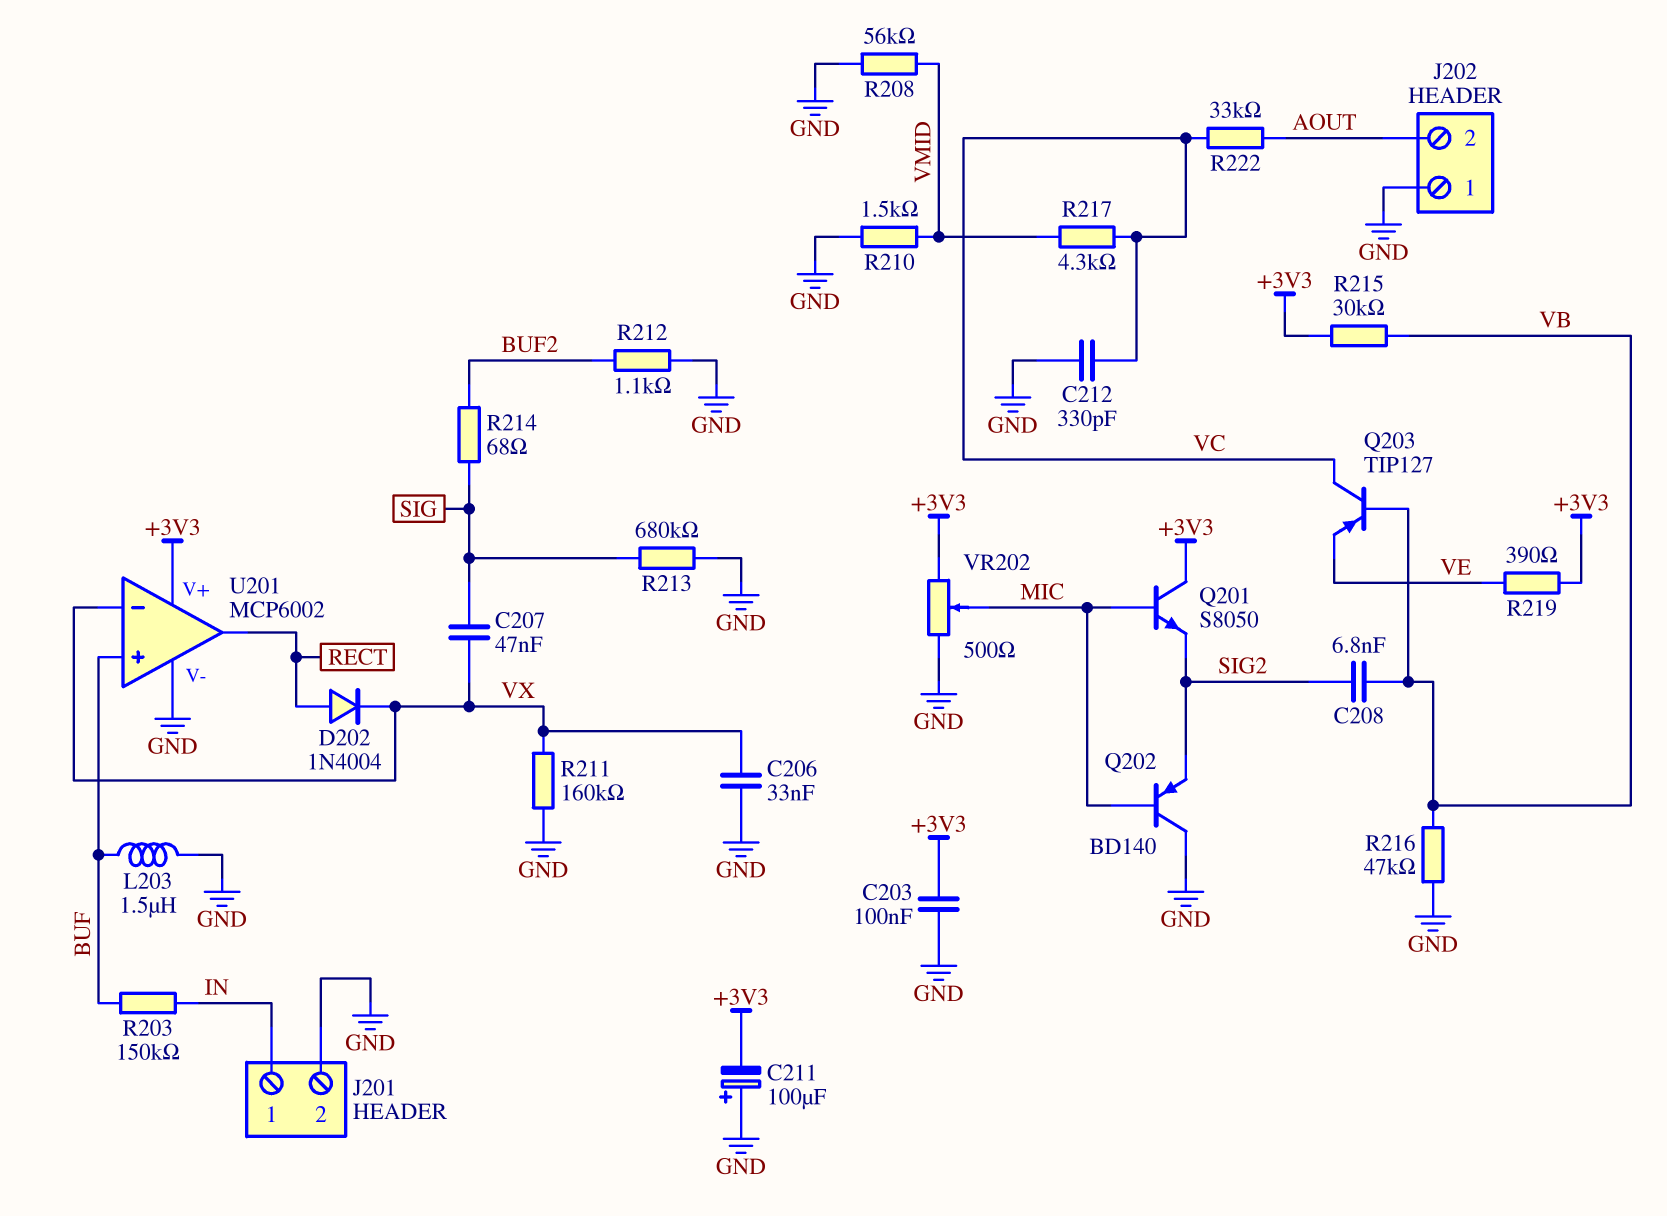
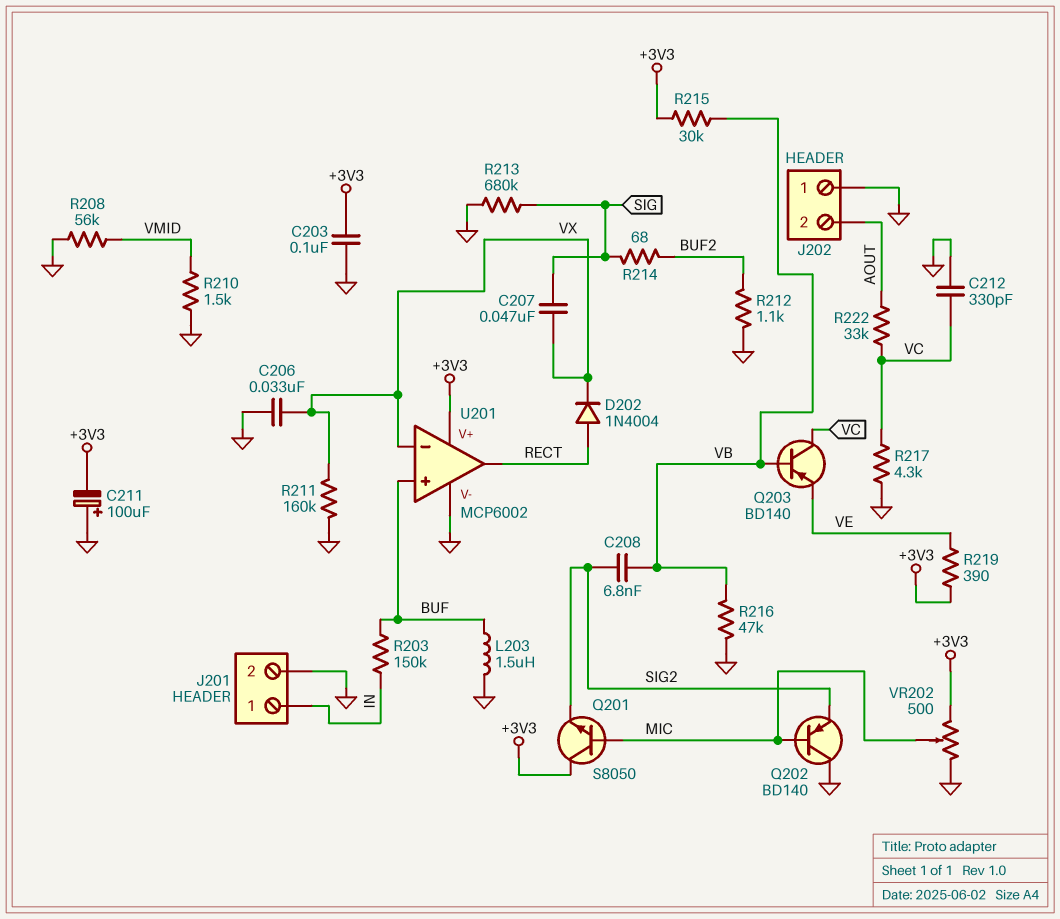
Q203: PNP TIP127 (B VB, C VC, E VE) -> PNP BD140 (B VB, C VC, E VE)
R217: 4.3k (VC, VMID) -> 4.3k (GND, VC)

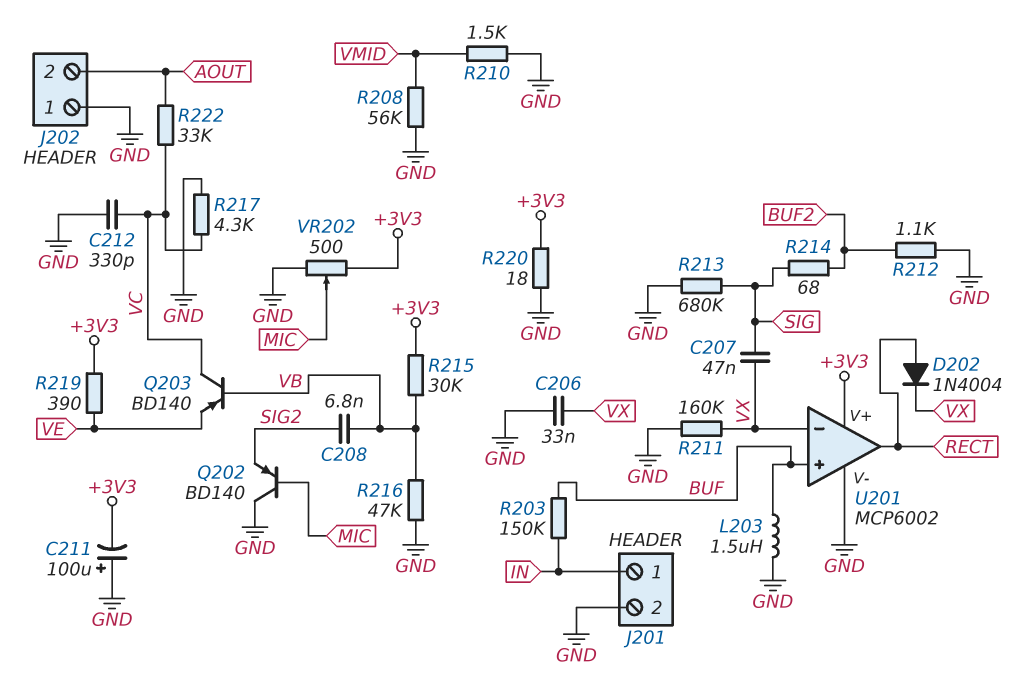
C203: 100nF (+3V3, GND) -> none
Q201: NPN S8050 (B MIC, C +3V3, E SIG2) -> none
R220: none -> 18 (+3V3, GND)

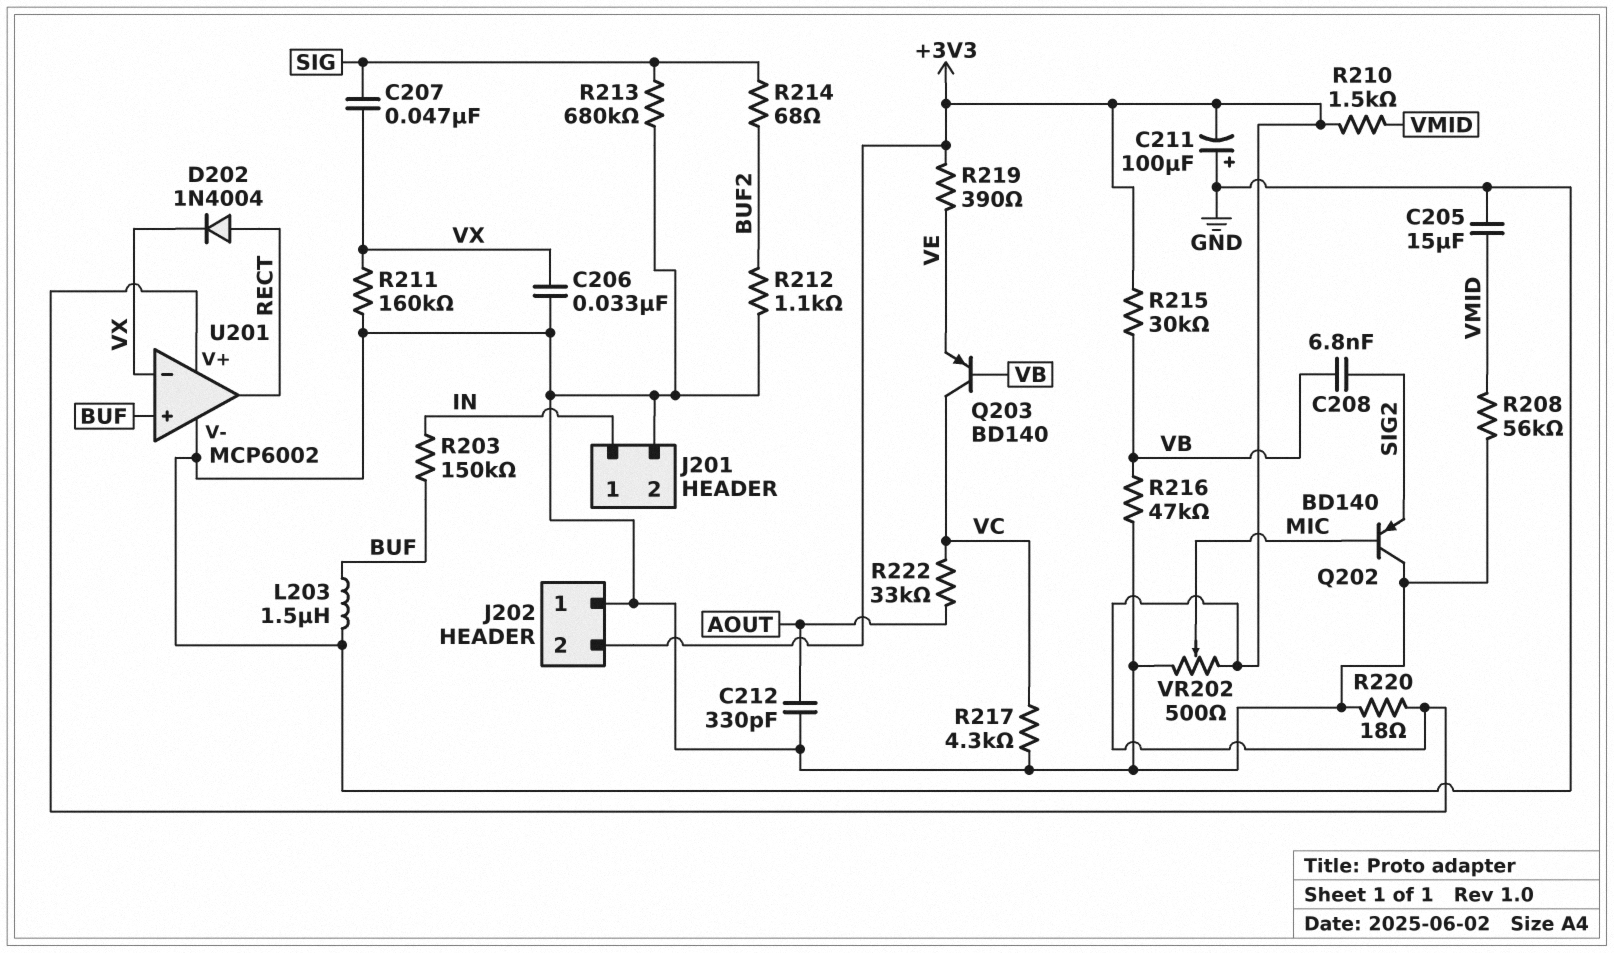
C205: none -> 15uF (GND, VMID)
C212: 330pF (GND, VC) -> 330pF (AOUT, GND)
J202 pin 2: AOUT -> +3V3
R210: 1.5k (GND, VMID) -> 1.5k (+3V3, VMID)

